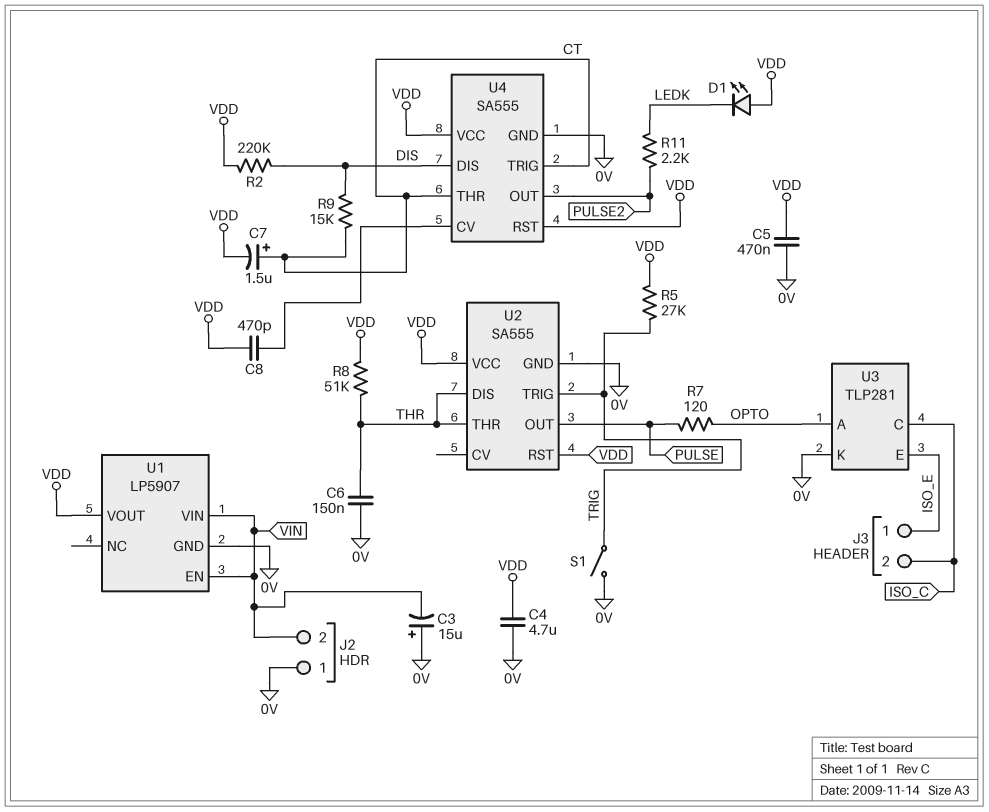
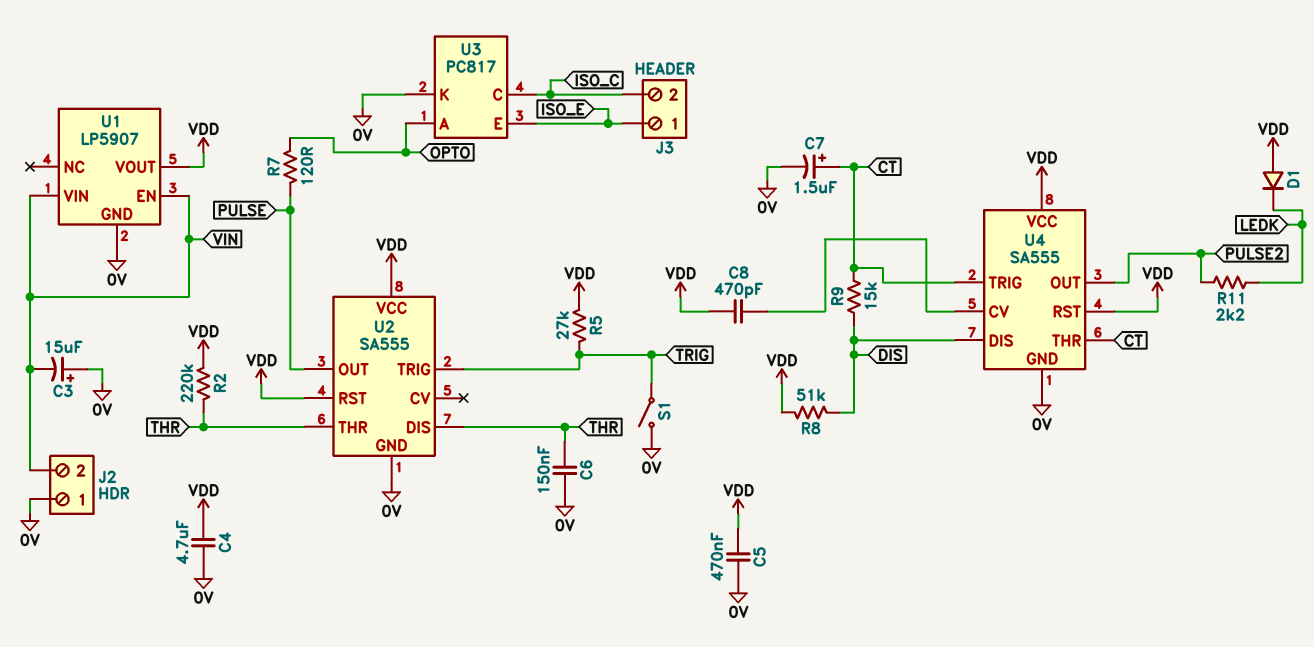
C7: 1.5uF (plus CT, minus VDD) -> 1.5uF (plus CT, minus 0V)
D1: LED (A VDD, K LEDK) -> diode (A VDD, K LEDK)
R2: 220k (DIS, VDD) -> 220k (THR, VDD)
R8: 51k (THR, VDD) -> 51k (DIS, VDD)
U3: TLP281 -> PC817

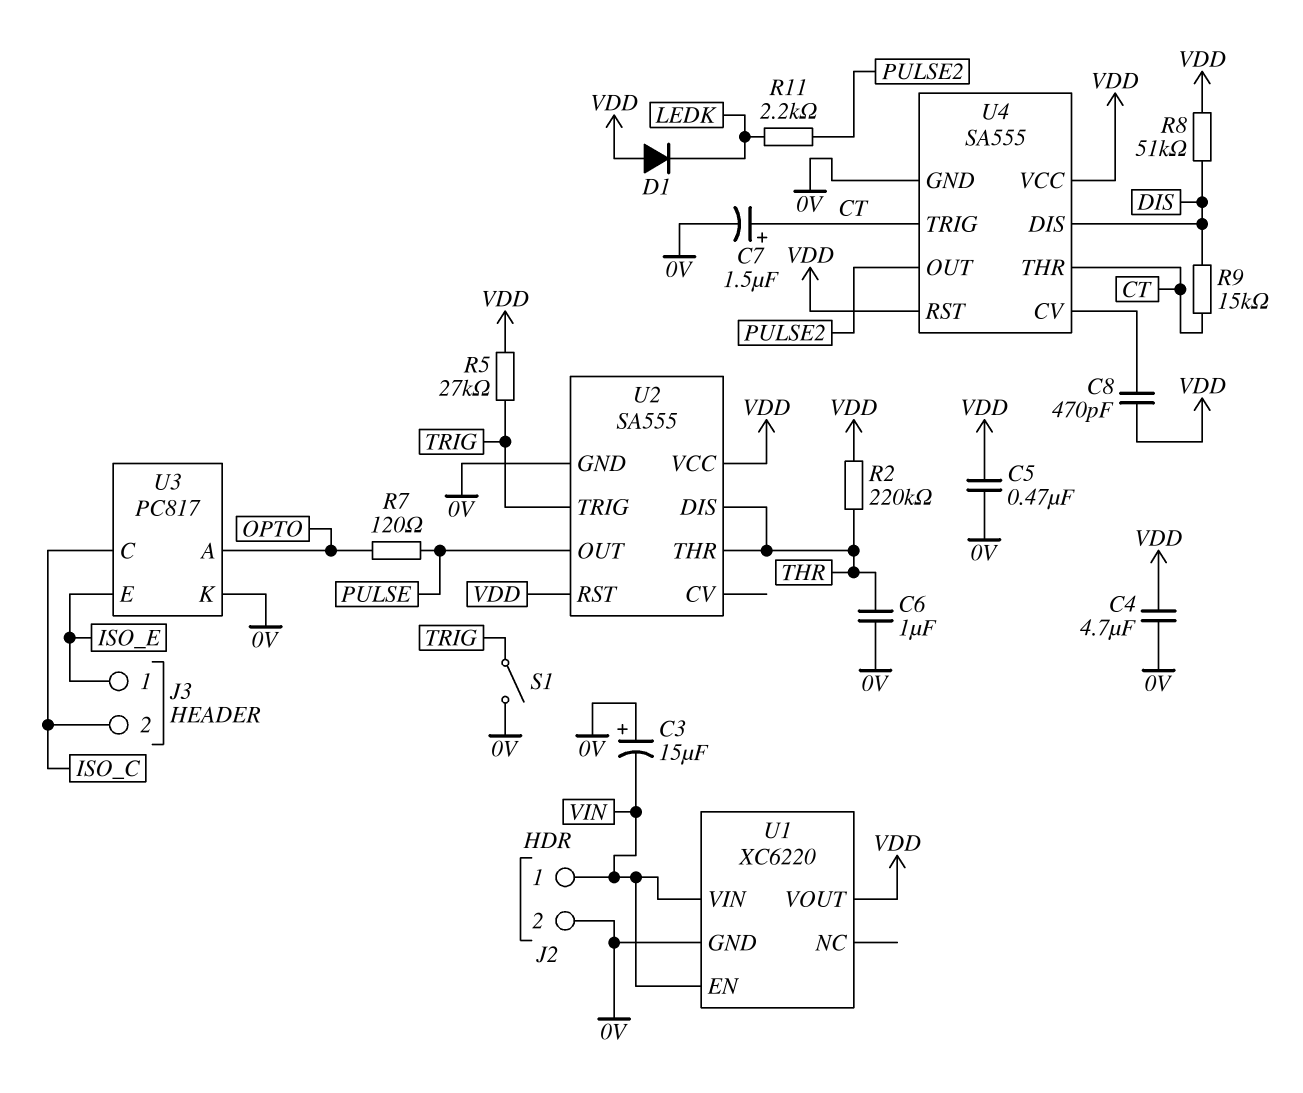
C6: 150nF (0V, THR) -> 1uF (0V, THR)
J2 pin 1: 0V -> VIN
J2 pin 2: VIN -> 0V
U1: LP5907 -> XC6220

